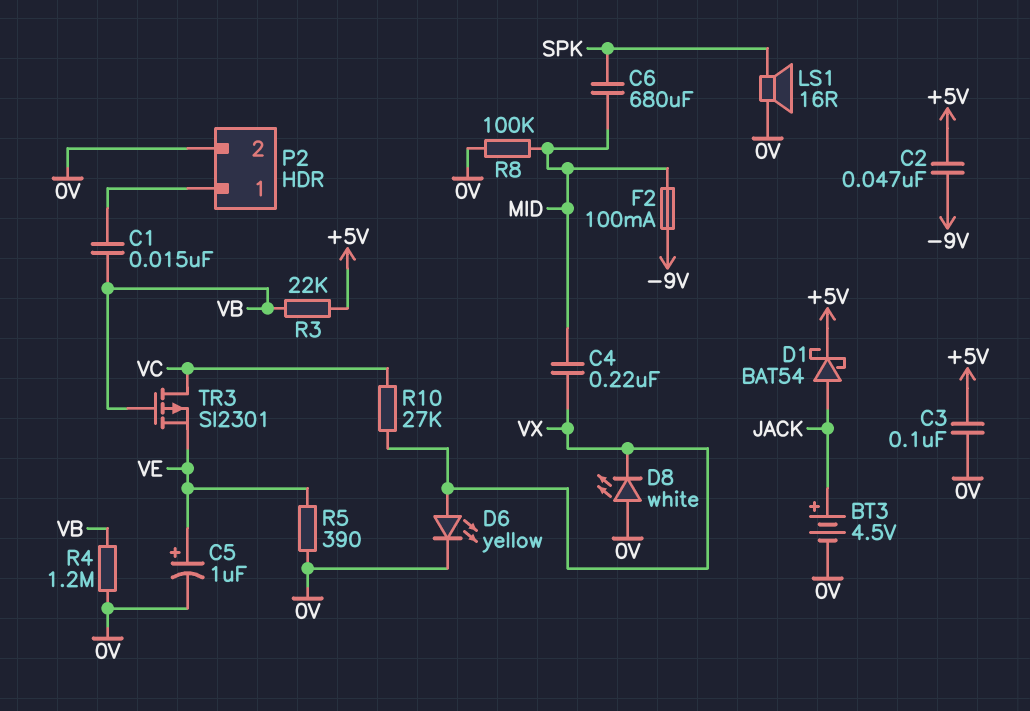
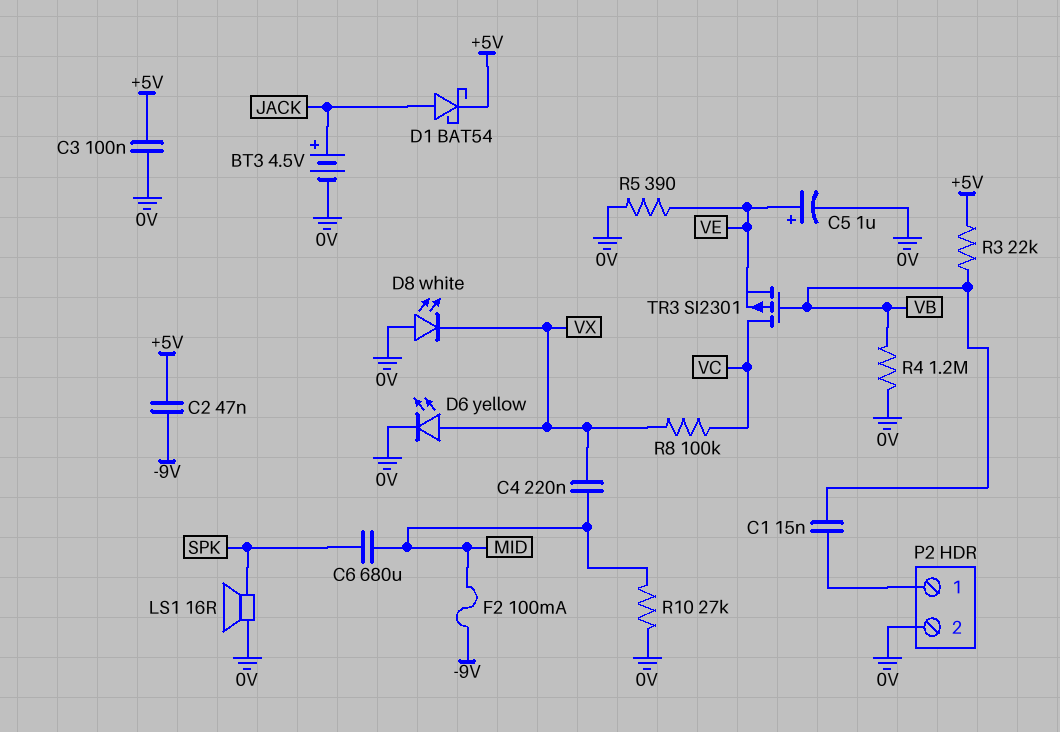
R8: 100k (0V, MID) -> 100k (VC, VX)
R10: 27k (VC, VX) -> 27k (0V, MID)

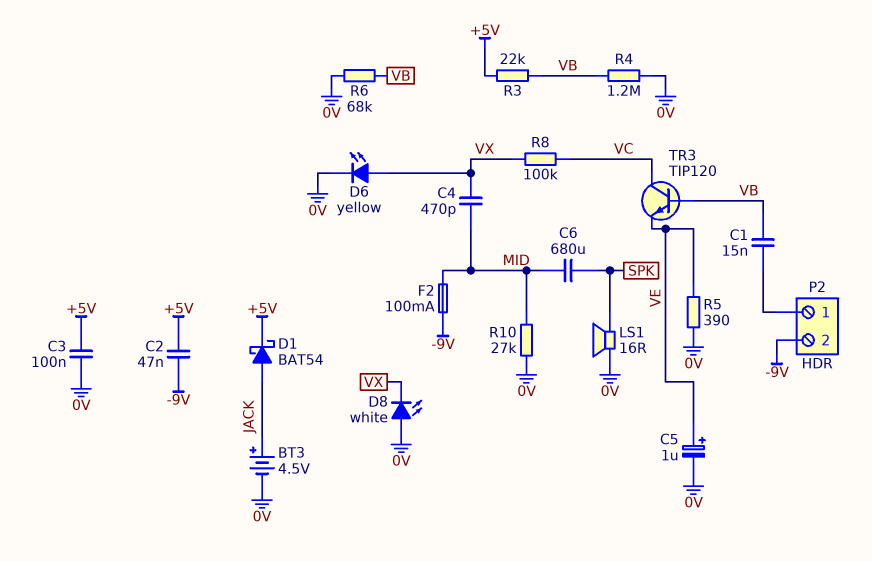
C4: 220nF (MID, VX) -> 470pF (MID, VX)
P2 pin 2: 0V -> -9V
R6: none -> 68k (0V, VB)
TR3: PMOS SI2301 (G VB, D VC, S VE) -> NPN TIP120 (B VB, C VC, E VE)

